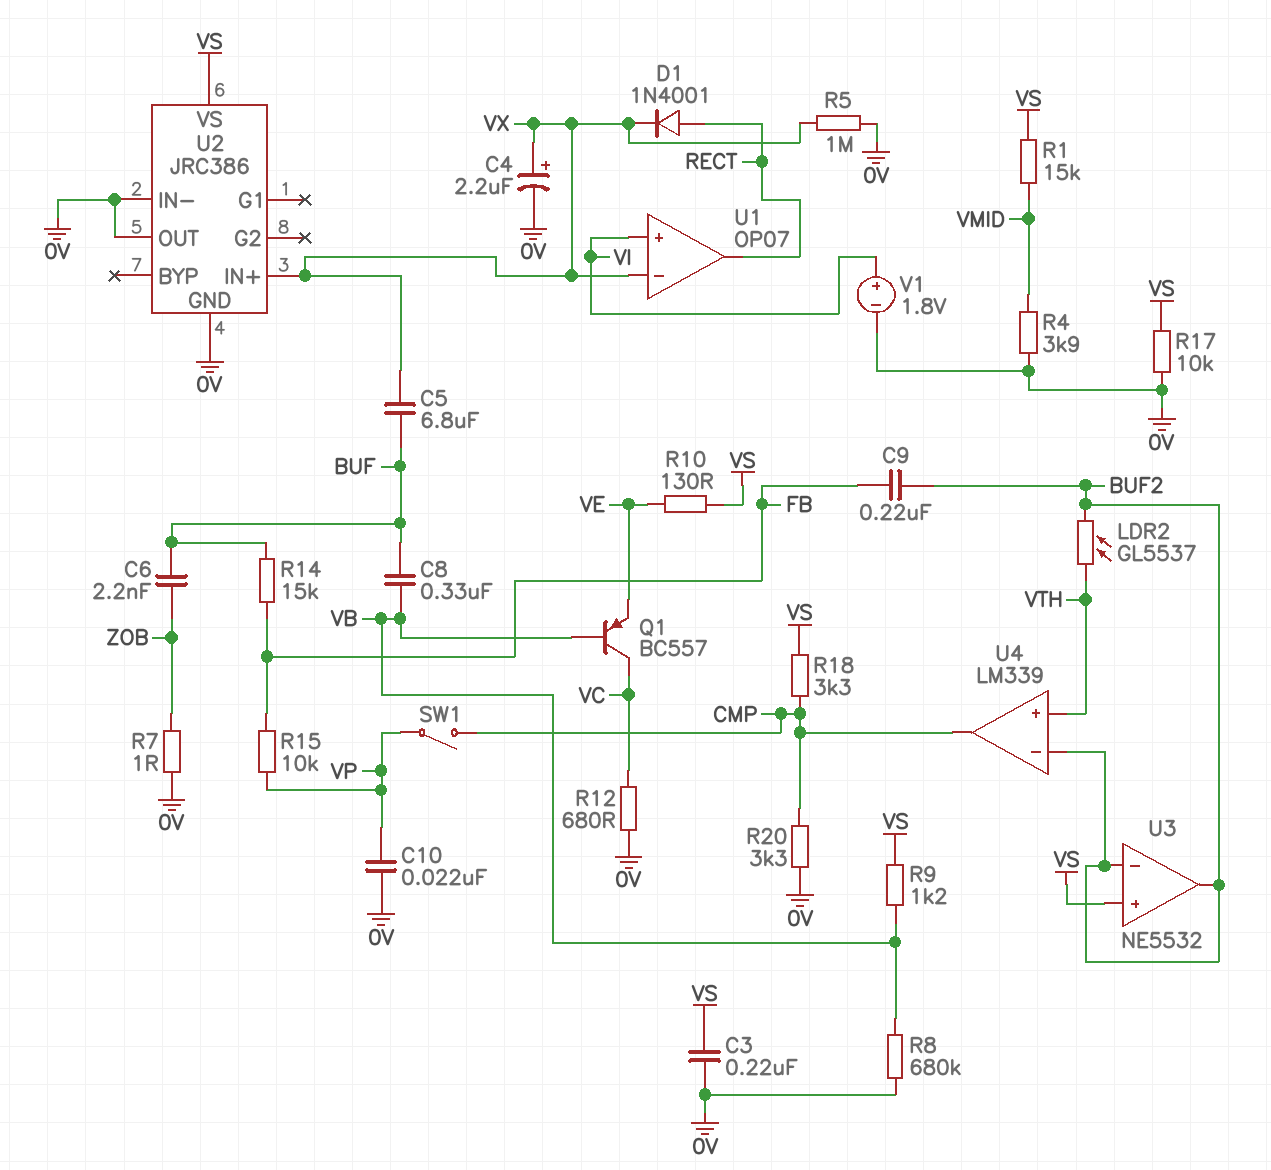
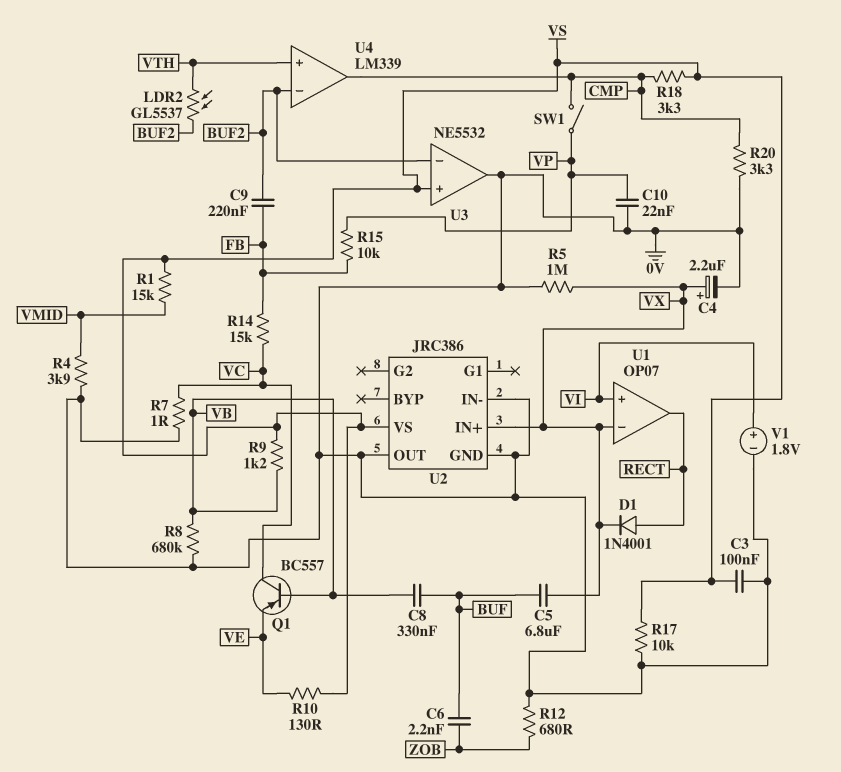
C3: 220nF (0V, VS) -> 100nF (0V, VS)
R7: 1 (0V, ZOB) -> 1 (0V, VC)
R12: 680 (0V, VC) -> 680 (0V, ZOB)
R14: 15k (BUF, FB) -> 15k (FB, VC)
U3 pin out: BUF2 -> 0V

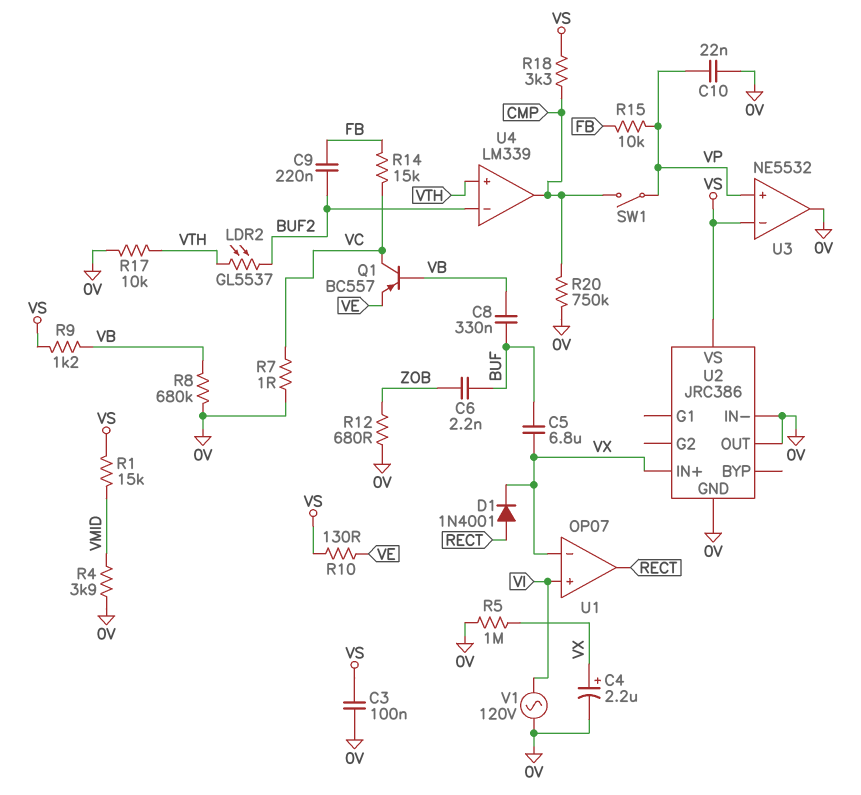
R17: 10k (0V, VS) -> 10k (0V, VTH)
R20: 3.3k (0V, CMP) -> 750k (0V, CMP)
U3 pin in+: VS -> VP
U3 pin in-: BUF2 -> VS
V1: 1.8V (plus VI, minus 0V) -> AC 120V (0V, VI)

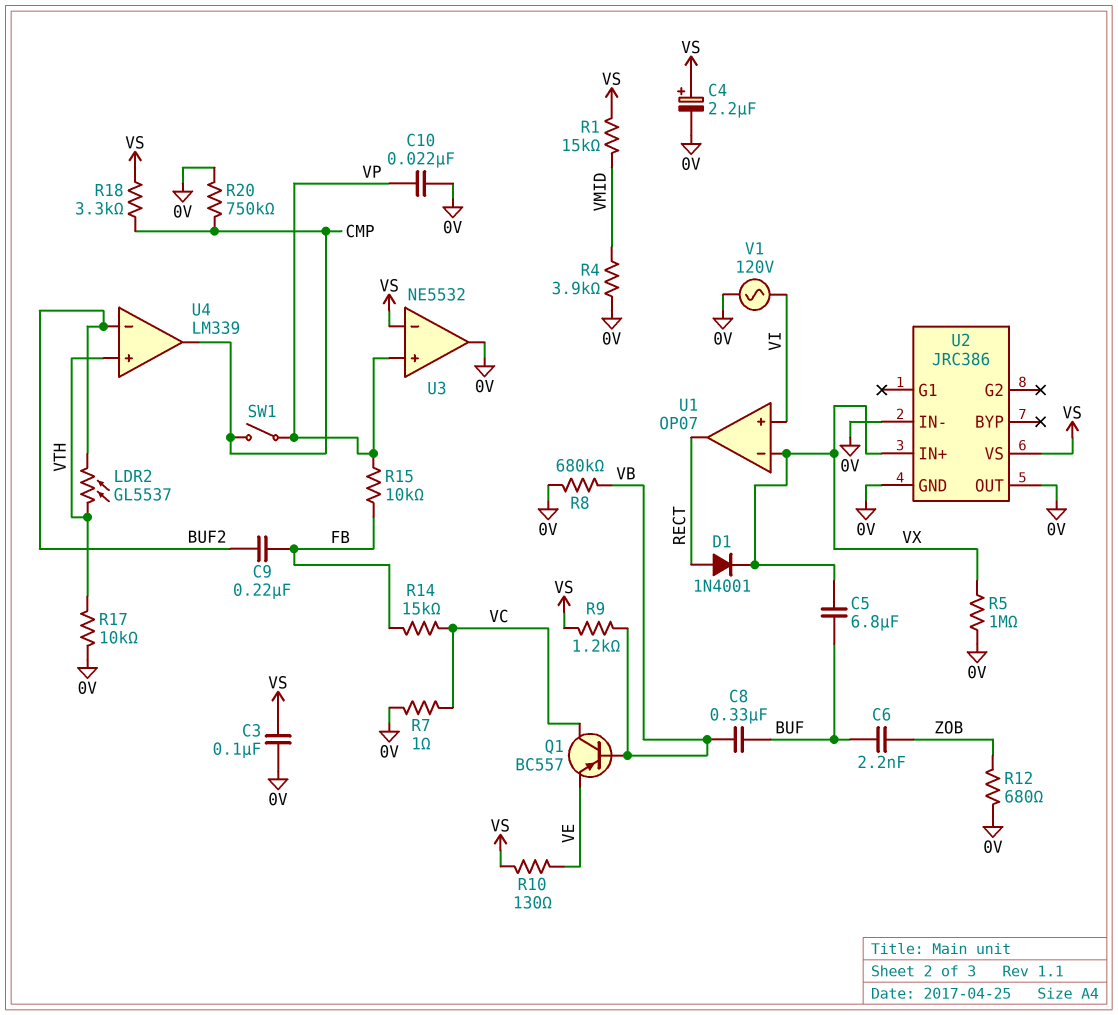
C4: 2.2uF (plus VX, minus 0V) -> 2.2uF (plus VS, minus 0V)

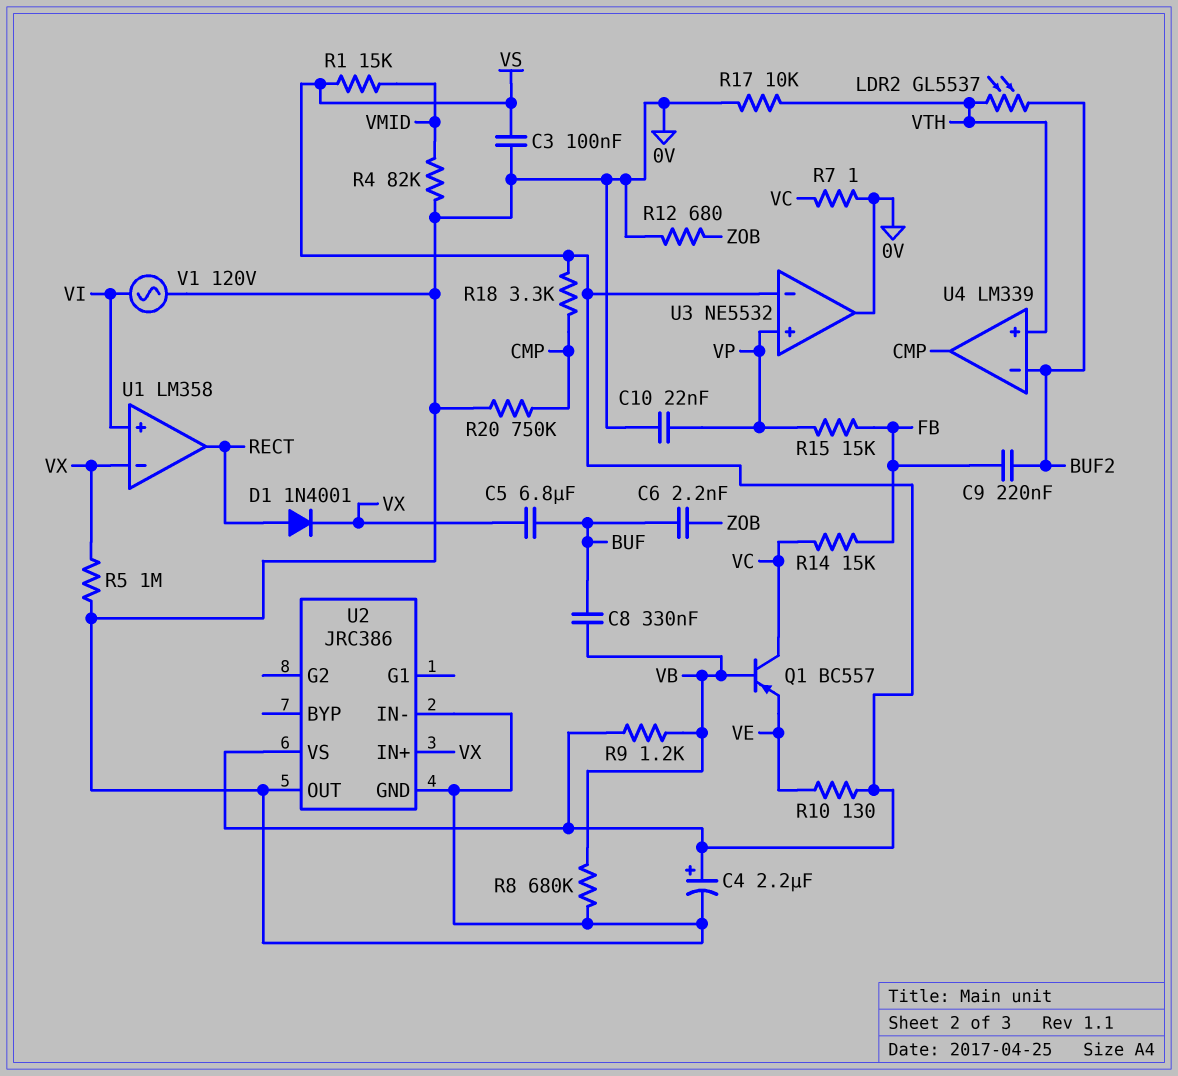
R4: 3.9k (0V, VMID) -> 82k (0V, VMID)
R15: 10k (FB, VP) -> 15k (FB, VP)
SW1: switch (CMP, VP) -> none
U1: OP07 -> LM358

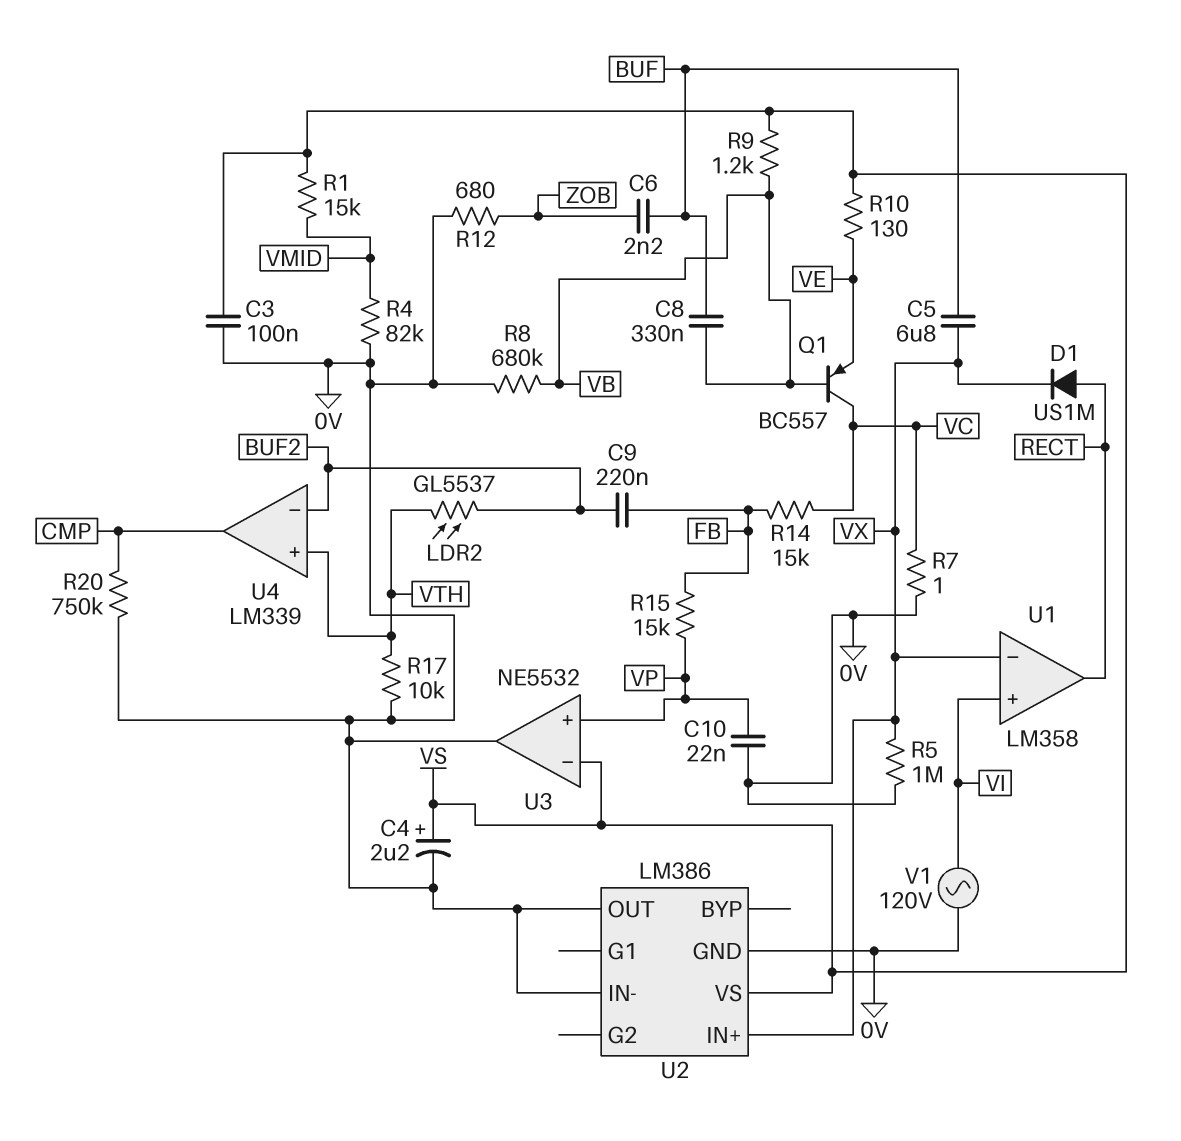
D1: diode 1N4001 (A RECT, K VX) -> diode US1M (A RECT, K VX)
R18: 3.3k (CMP, VS) -> none
U2: JRC386 -> LM386

